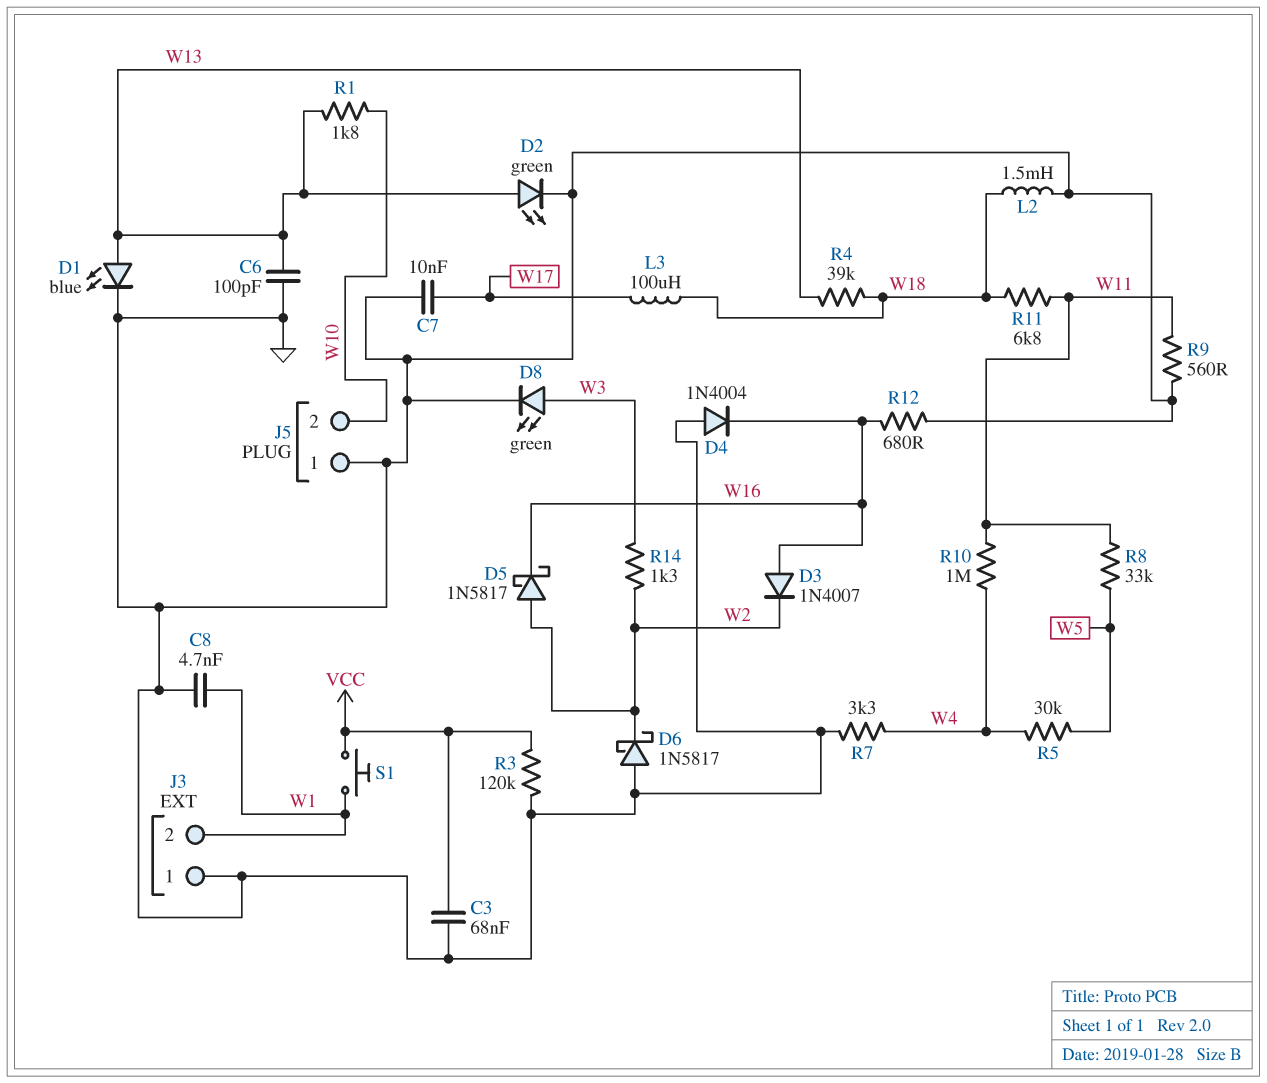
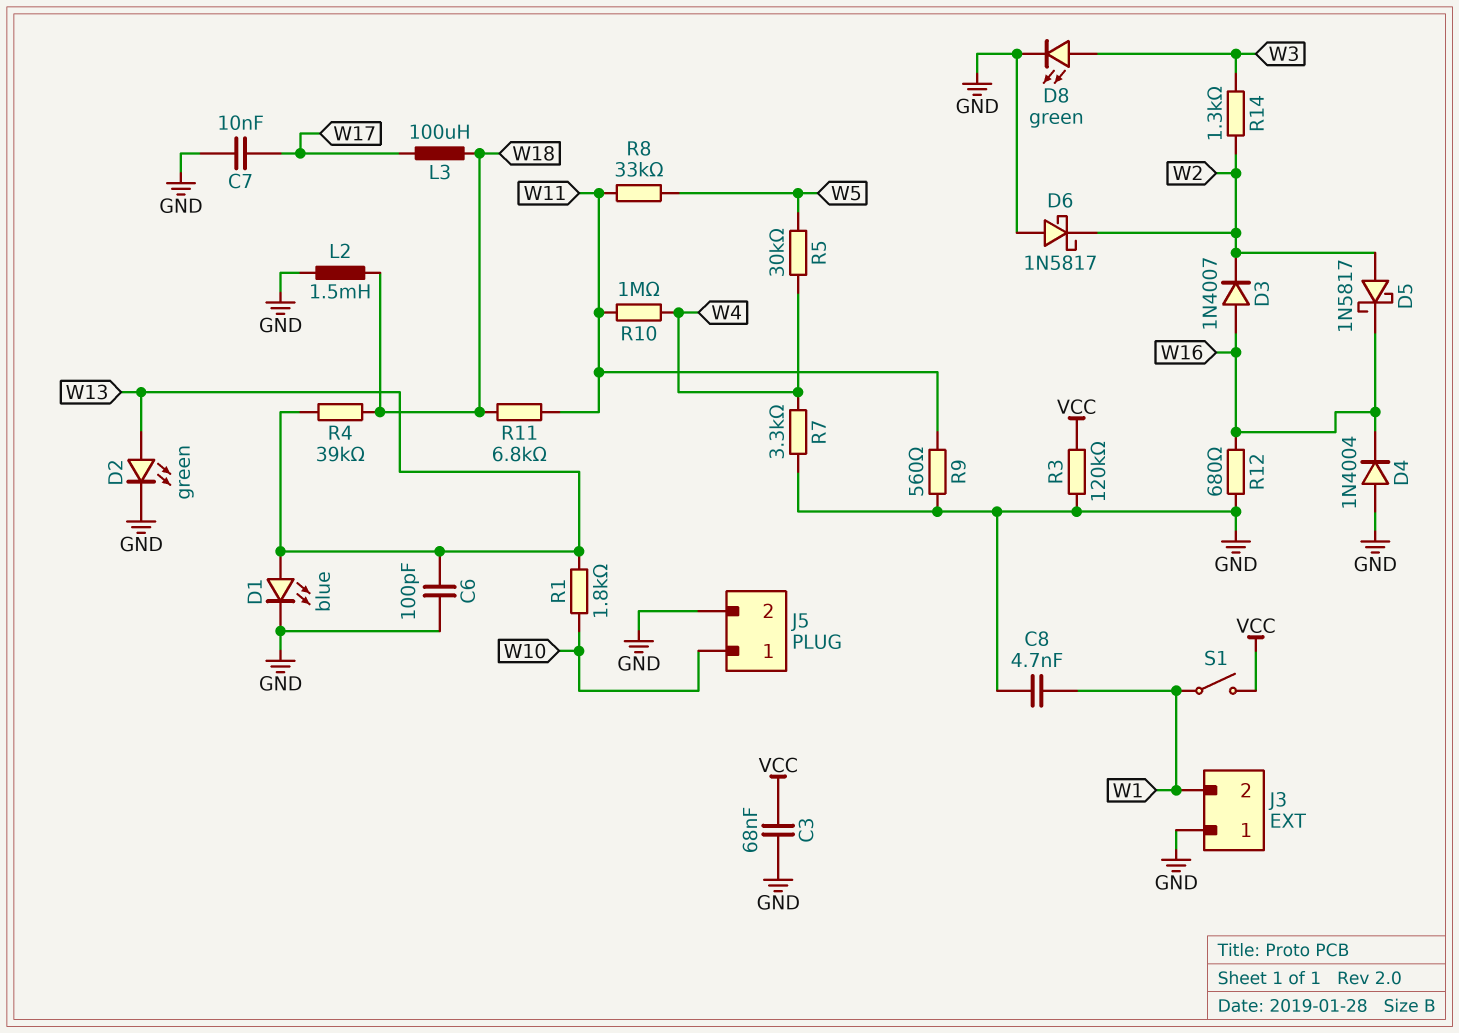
J5 pin 1: GND -> W10
J5 pin 2: W10 -> GND
S1: button (VCC, W1) -> switch (VCC, W1)

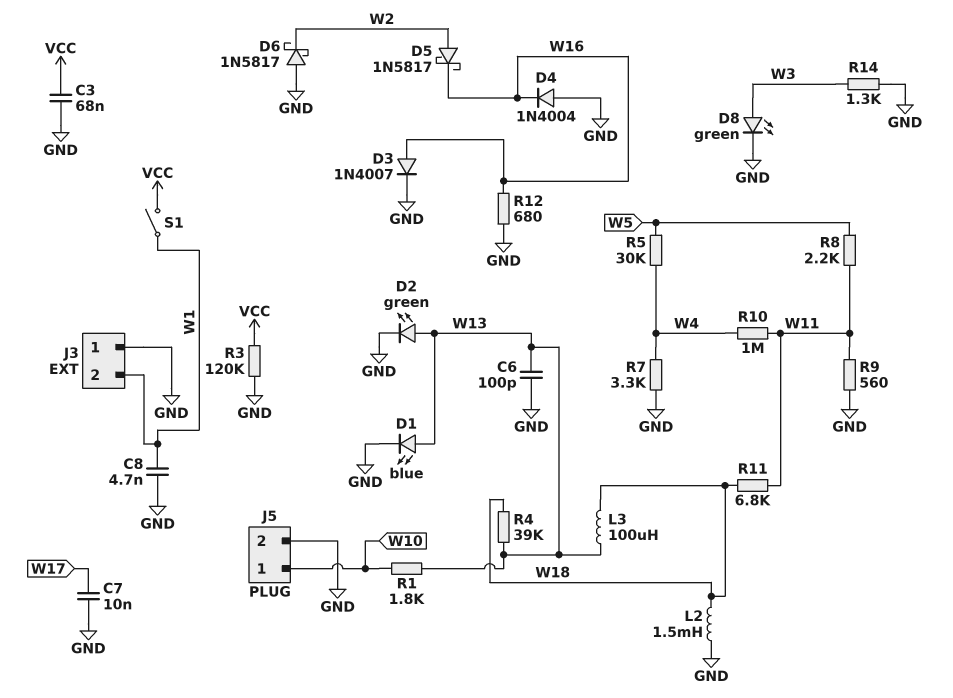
D3: diode 1N4007 (A W16, K W2) -> diode 1N4007 (A W16, K GND)
L3: 100uH (W17, W18) -> 100uH (W13, W18)
R8: 33k (W5, W11) -> 2.2k (W5, W11)
R14: 1.3k (W2, W3) -> 1.3k (GND, W3)

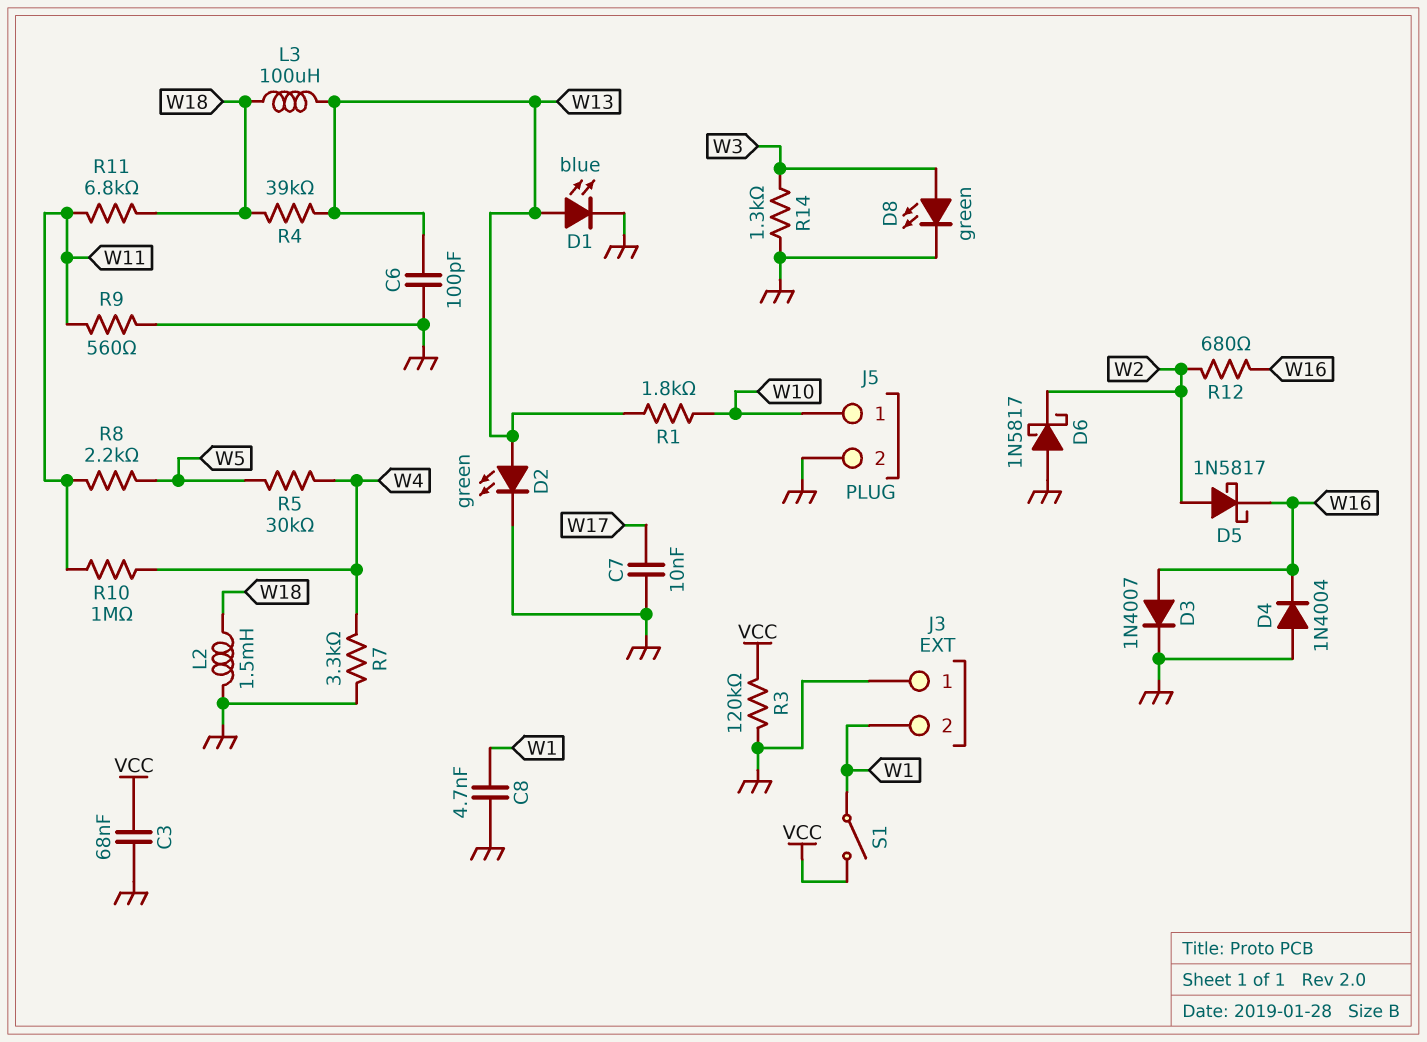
R12: 680 (GND, W16) -> 680 (W2, W16)

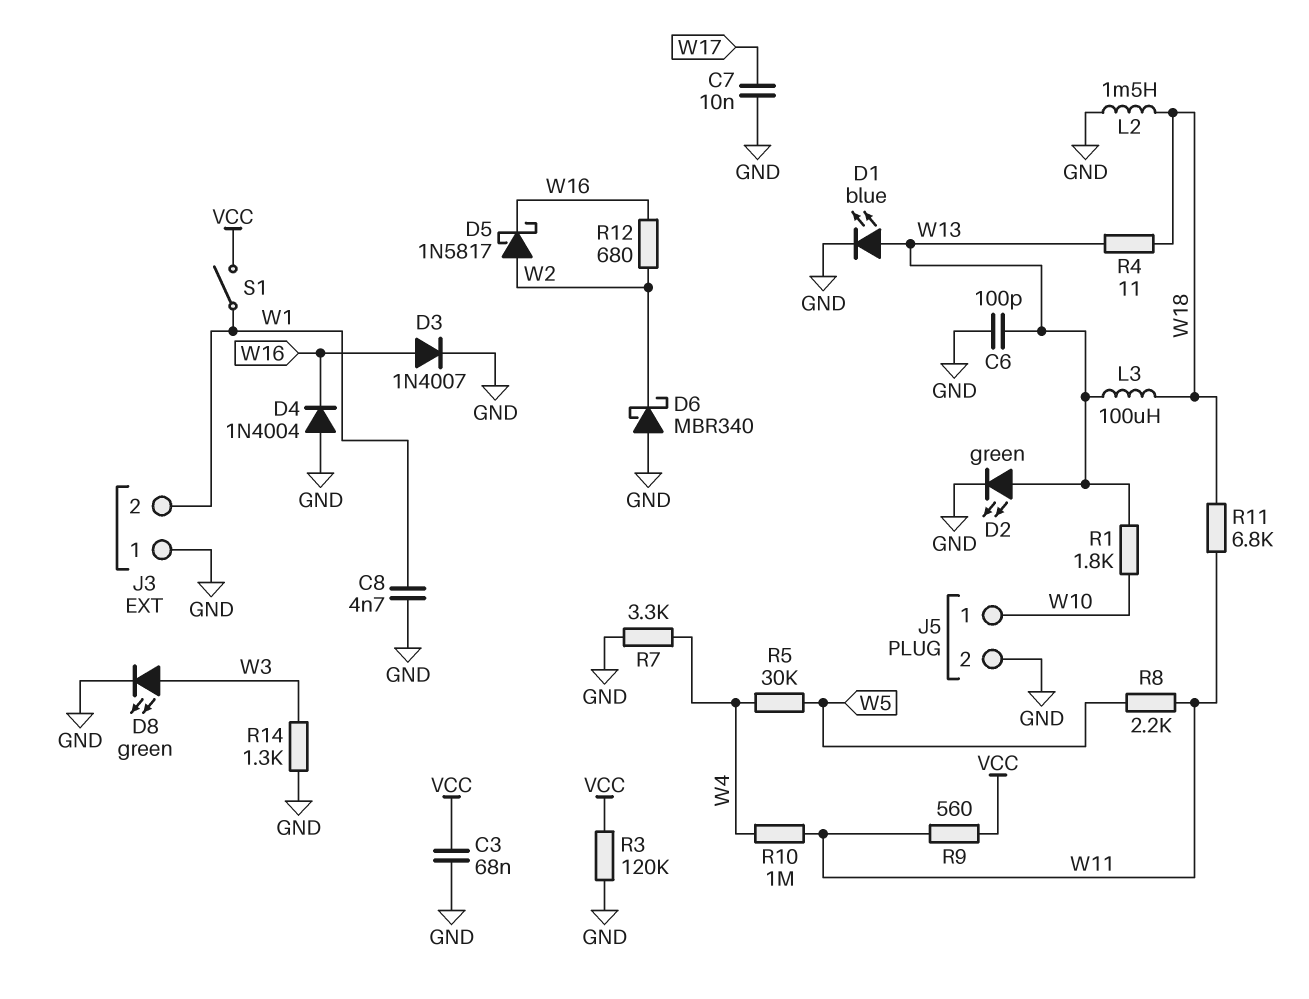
D6: schottky 1N5817 (A GND, K W2) -> schottky MBR340 (A GND, K W2)
R4: 39k (W13, W18) -> 11 (W13, W18)
R9: 560 (GND, W11) -> 560 (VCC, W11)

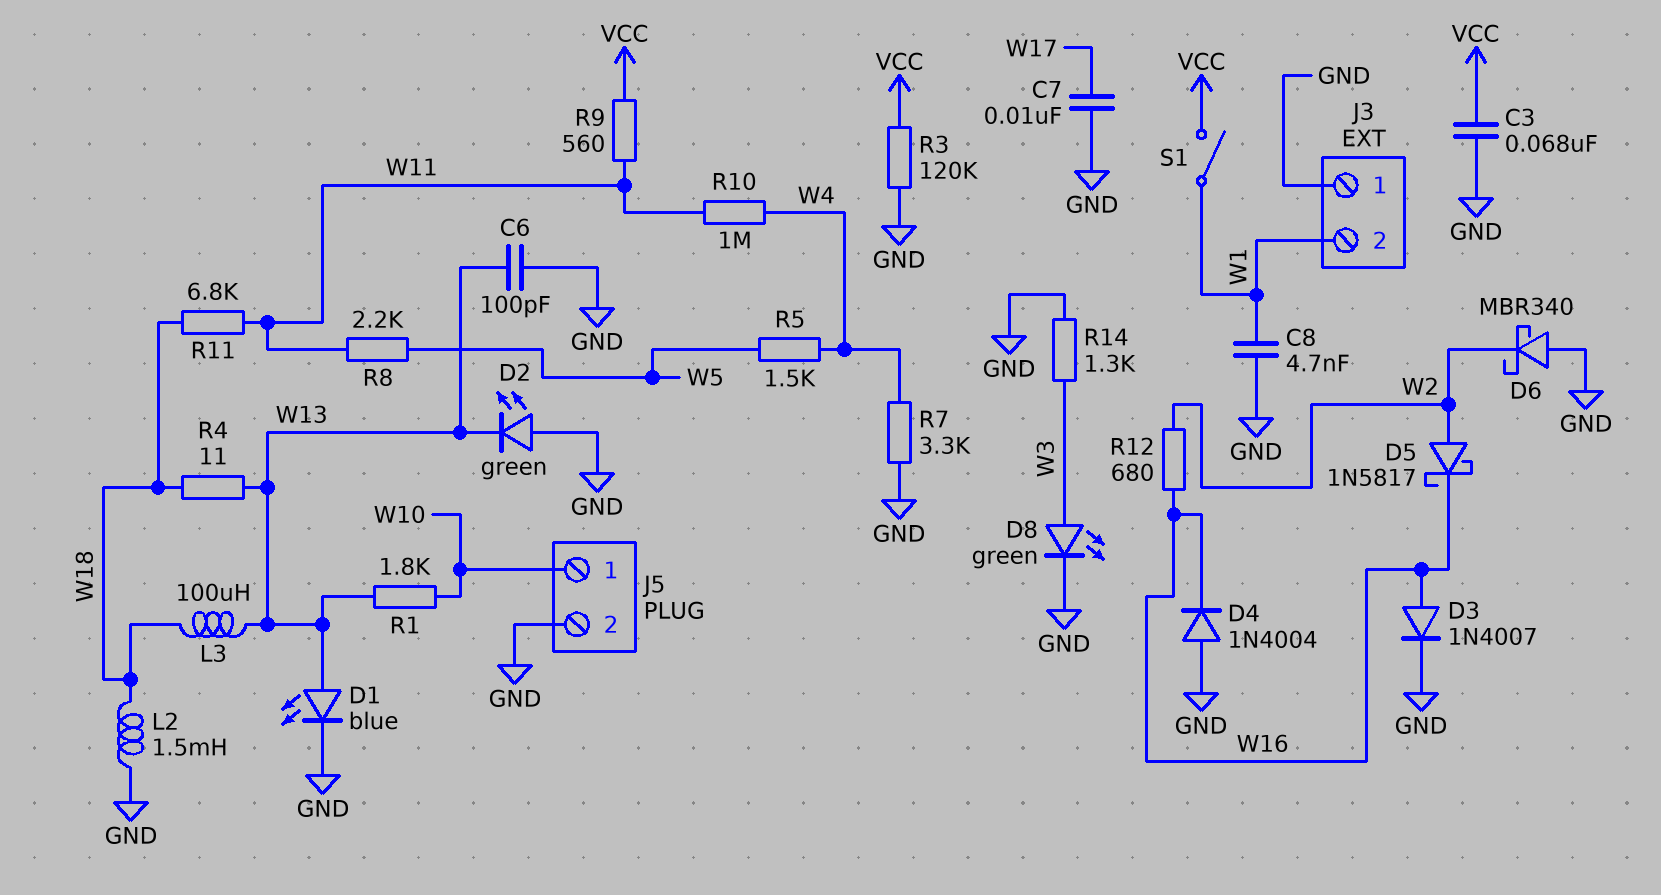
D2: LED green (A W13, K GND) -> LED green (A GND, K W13)
R5: 30k (W4, W5) -> 1.5k (W4, W5)

